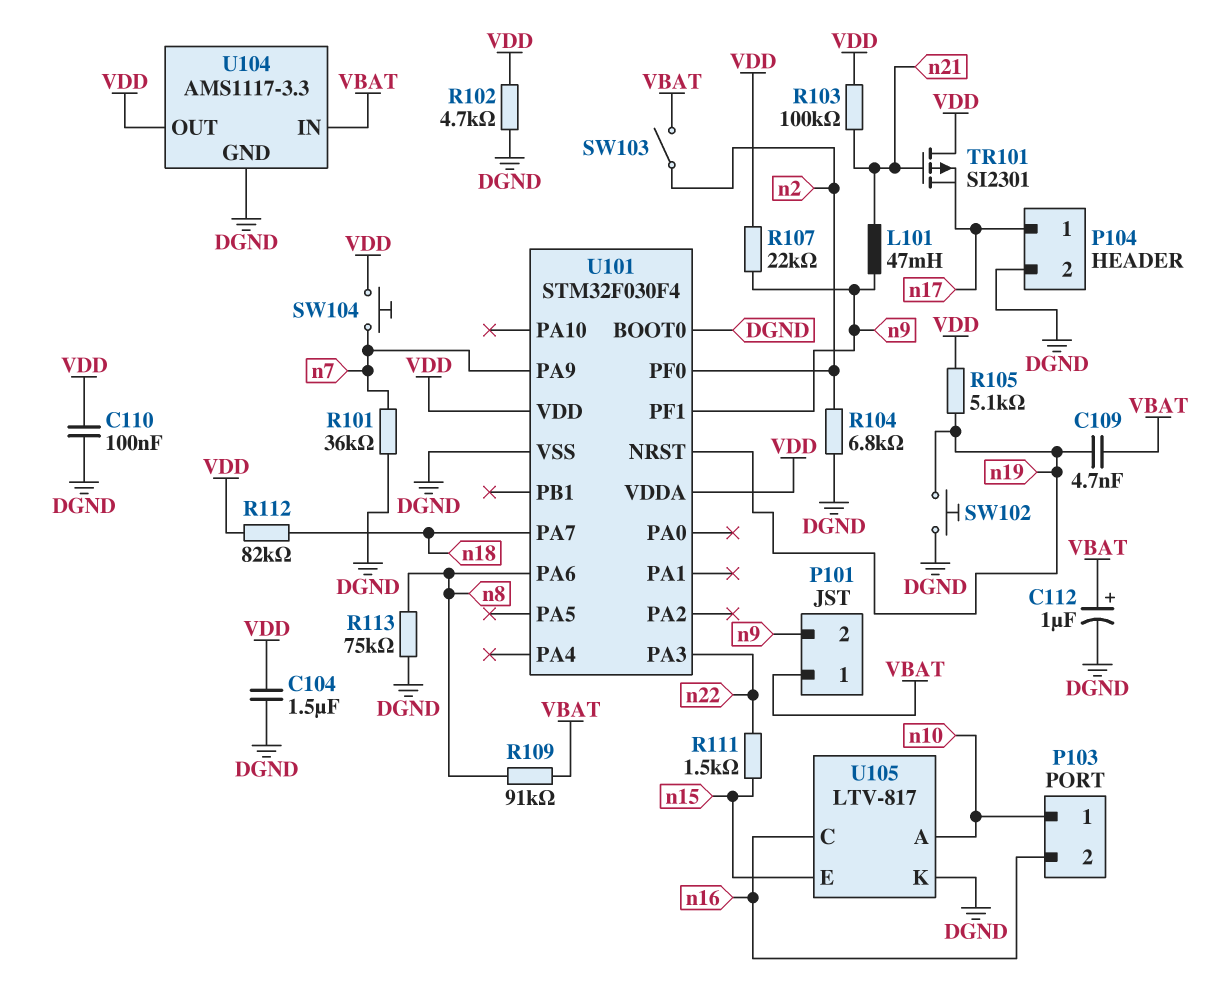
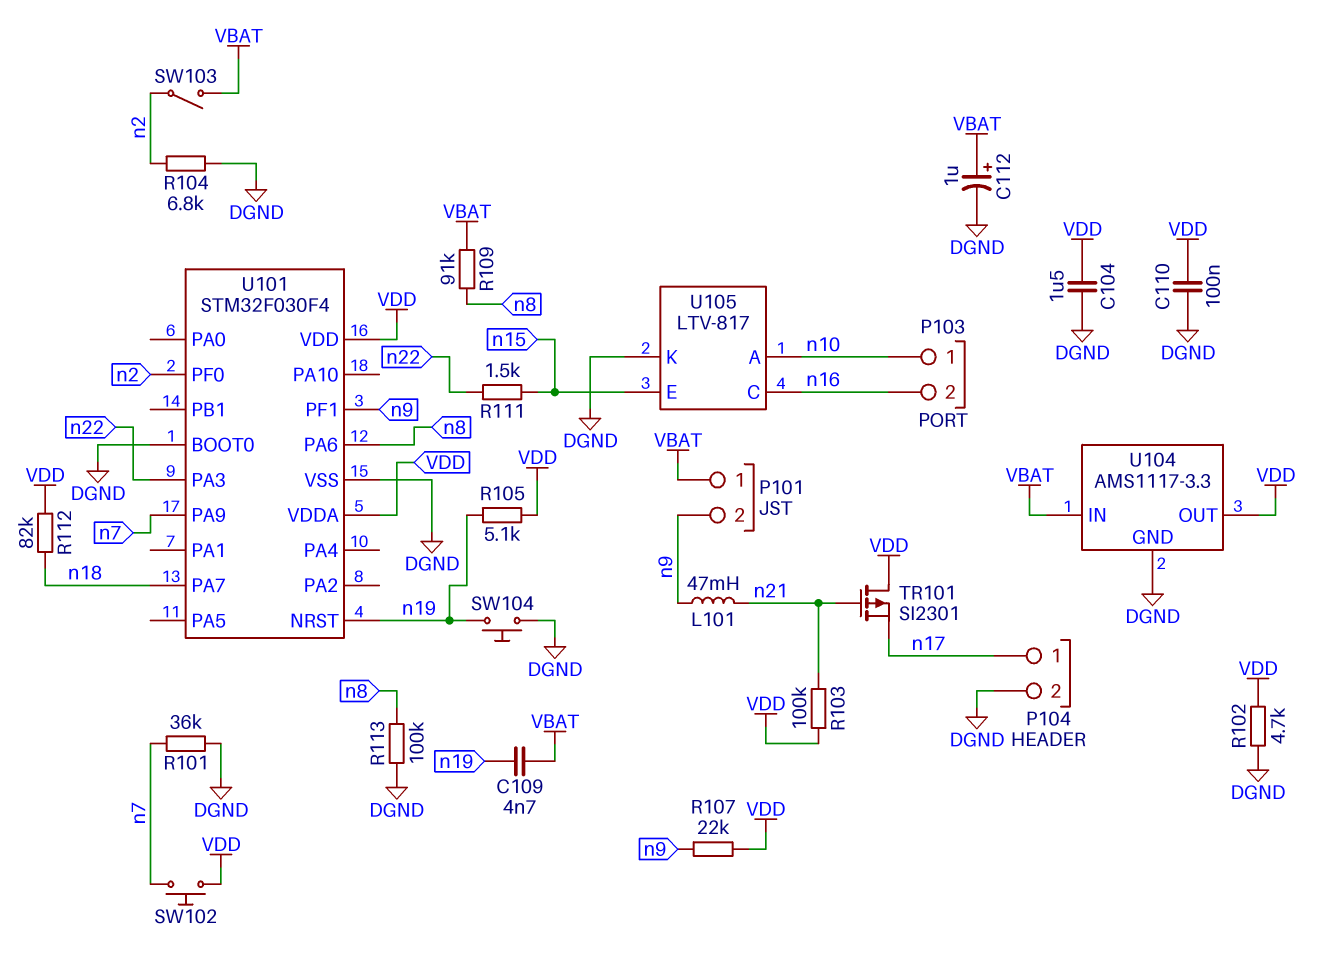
R113: 75k (DGND, n8) -> 100k (DGND, n8)
SW102: button (DGND, n19) -> button (VDD, n7)
SW104: button (VDD, n7) -> button (DGND, n19)

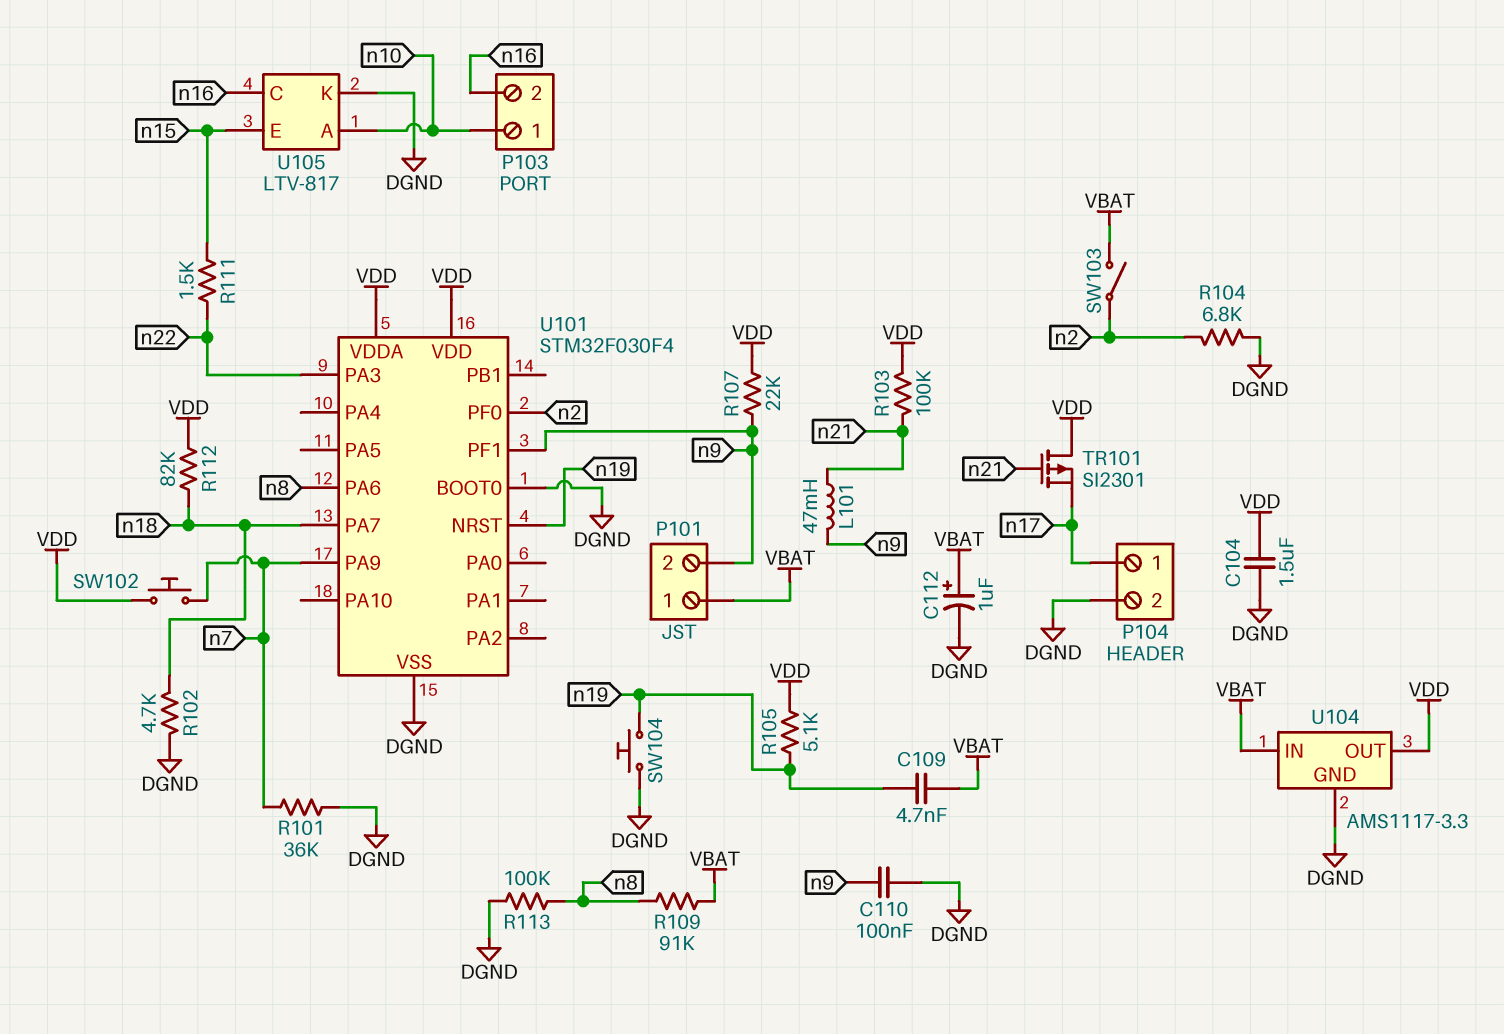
C110: 100nF (DGND, VDD) -> 100nF (DGND, n9)
R102: 4.7k (DGND, VDD) -> 4.7k (DGND, n18)

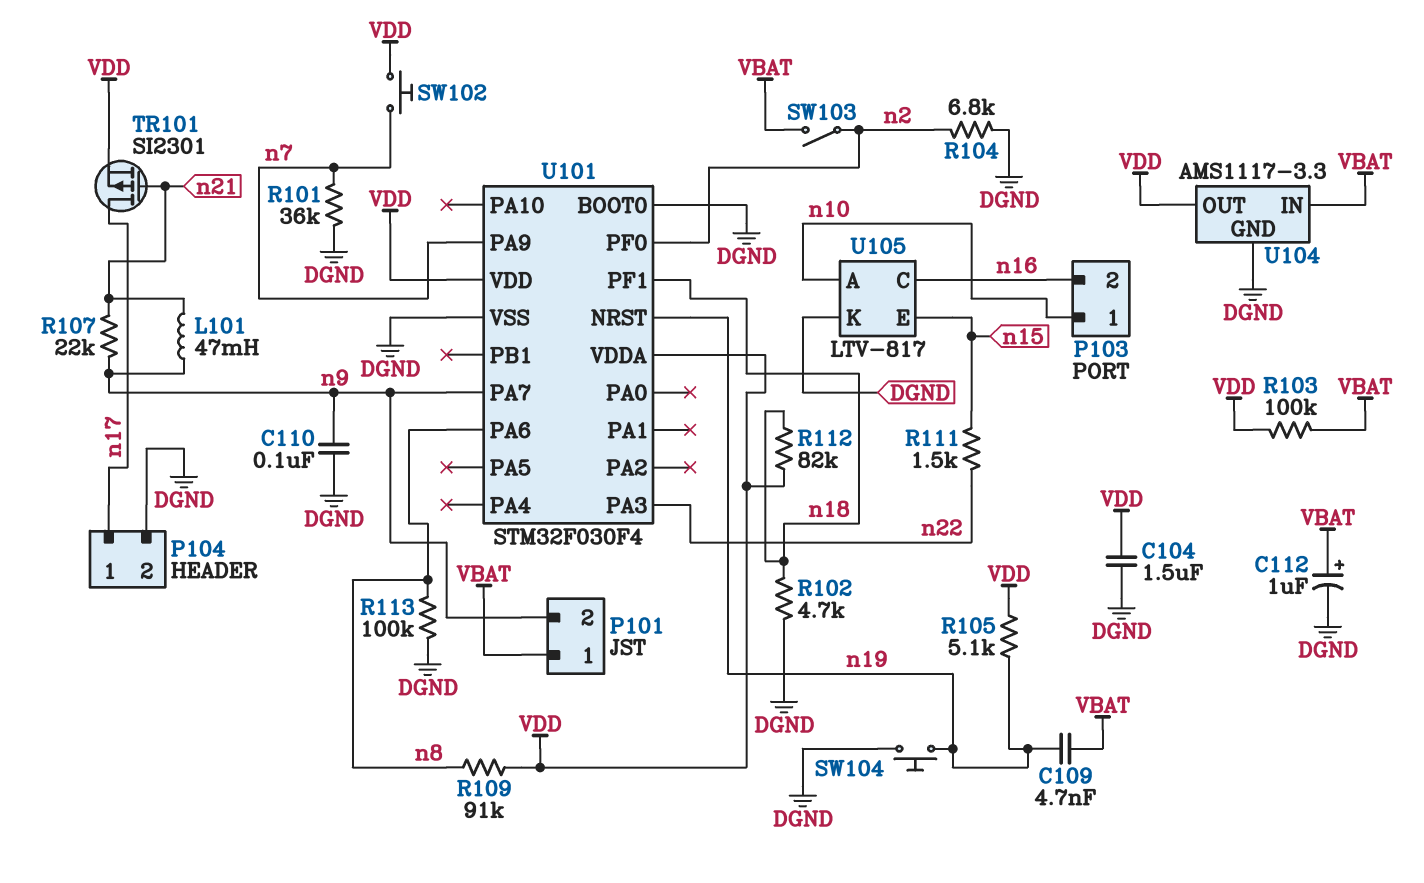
R103: 100k (VDD, n21) -> 100k (VBAT, VDD)
R107: 22k (VDD, n9) -> 22k (n9, n21)
R109: 91k (VBAT, n8) -> 91k (VDD, n8)
TR101: PMOS SI2301 (G n21, D VDD, S n17) -> PMOS SI2301 (G n21, D n17, S VDD)
U101 pin PA7: n18 -> n9
U101 pin PF1: n9 -> n18

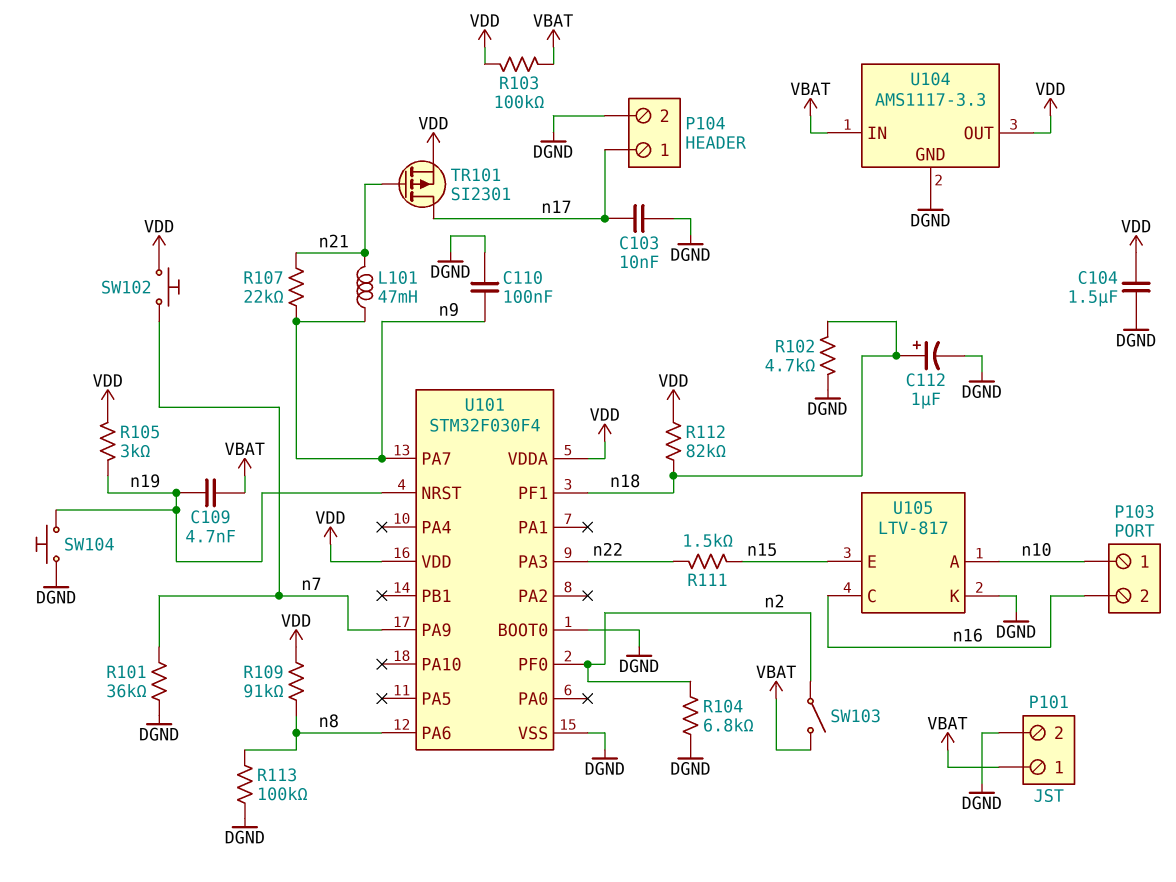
C103: none -> 10nF (DGND, n17)
C112: 1uF (plus VBAT, minus DGND) -> 1uF (plus n18, minus DGND)
P101 pin 2: n9 -> DGND
R105: 5.1k (VDD, n19) -> 3k (VDD, n19)

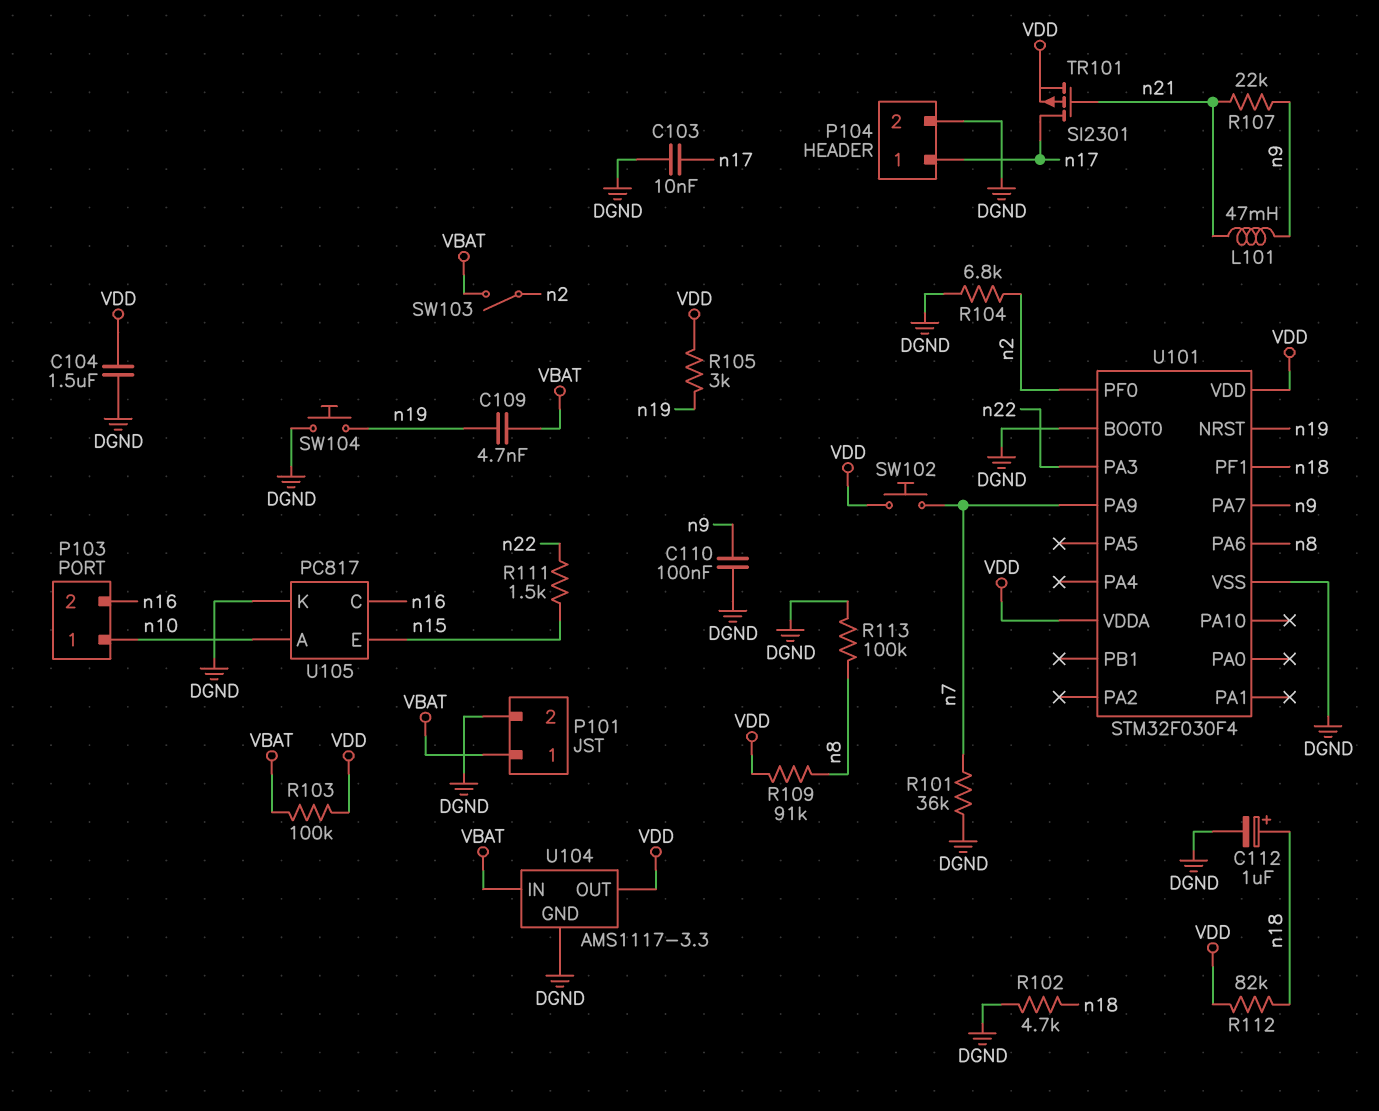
U105: LTV-817 -> PC817

